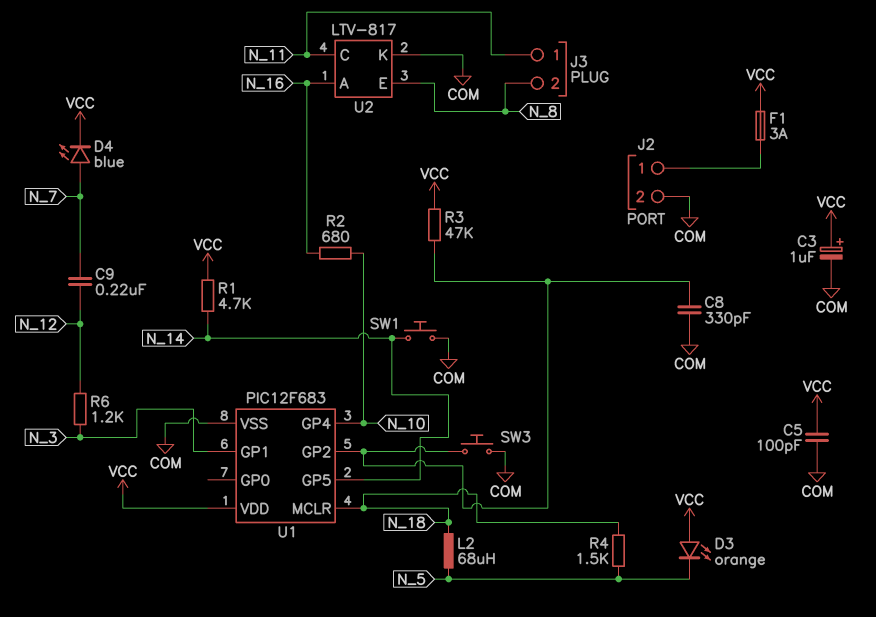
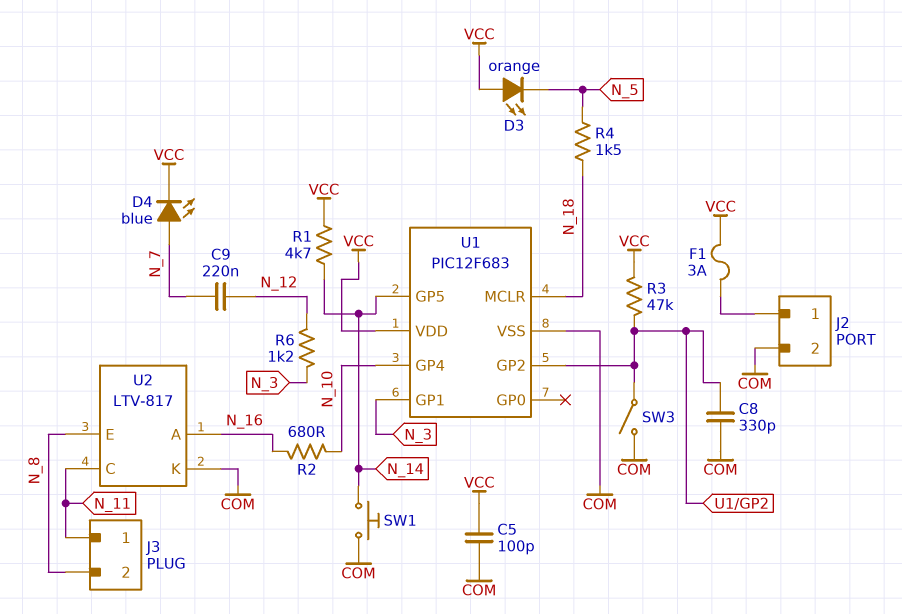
C3: 1uF (plus VCC, minus COM) -> none
L2: 68uH (N_5, N_18) -> none
SW3: button (COM, U1/GP2) -> switch (COM, U1/GP2)

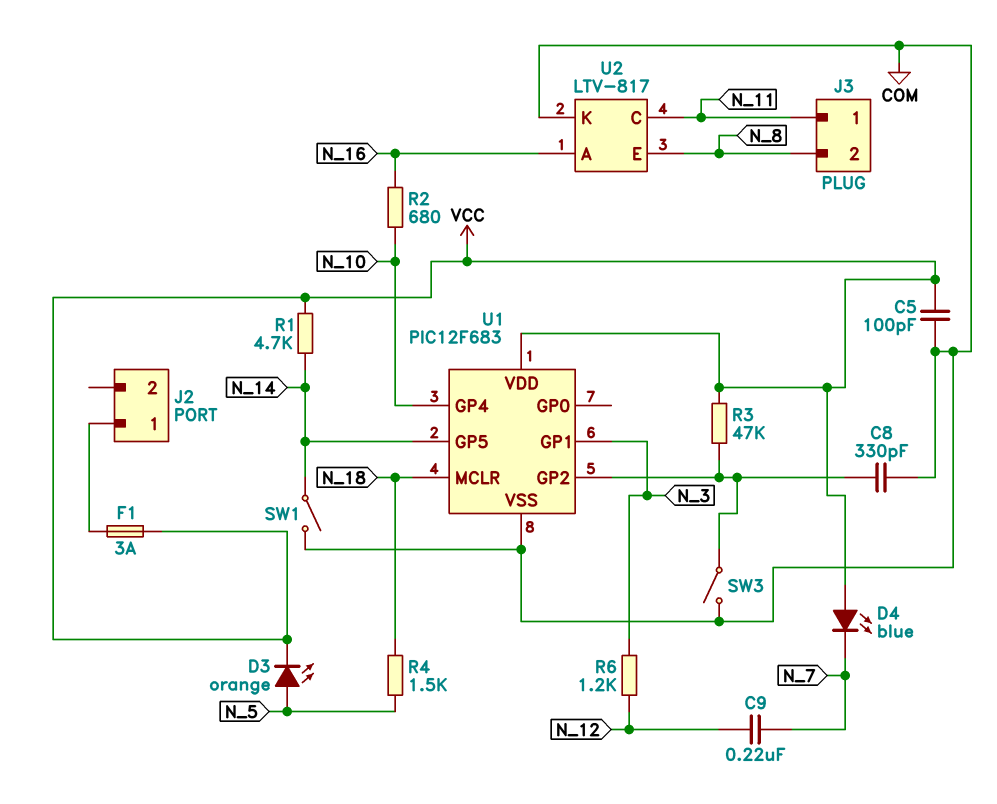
D3: LED orange (A VCC, K N_5) -> LED orange (A N_5, K VCC)
D4: LED blue (A N_7, K VCC) -> LED blue (A VCC, K N_7)
J2 pin 2: COM -> none
SW1: button (COM, N_14) -> switch (COM, N_14)

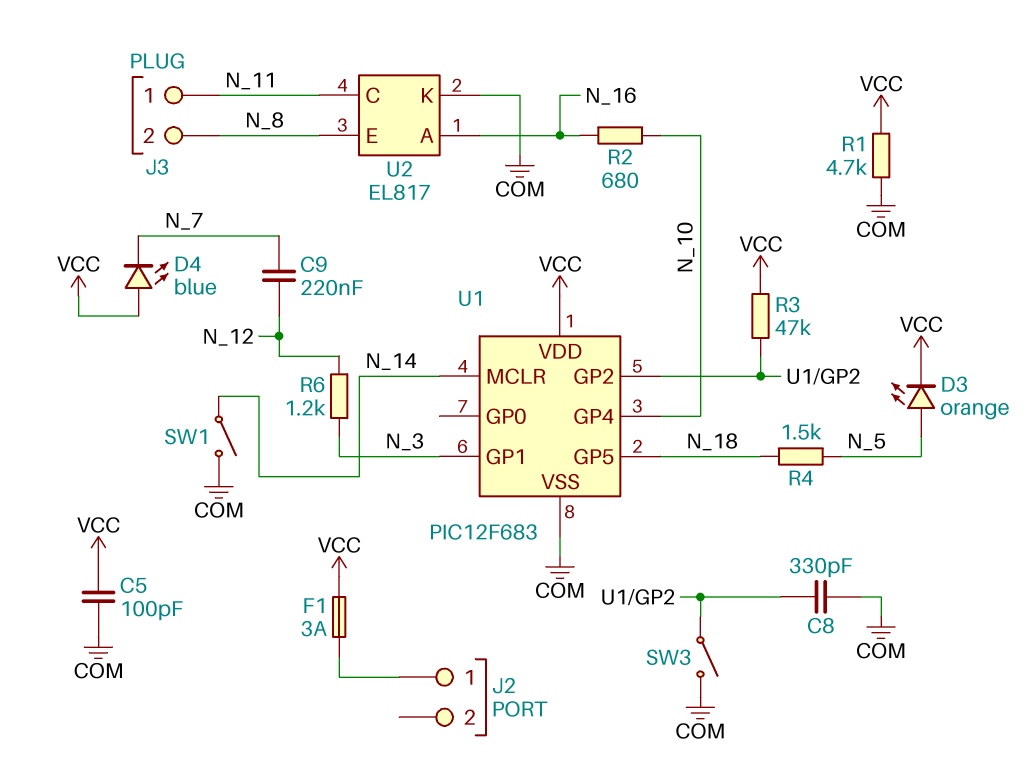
R1: 4.7k (N_14, VCC) -> 4.7k (COM, VCC)
U1 pin GP5: N_14 -> N_18
U1 pin MCLR: N_18 -> N_14
U2: LTV-817 -> EL817

